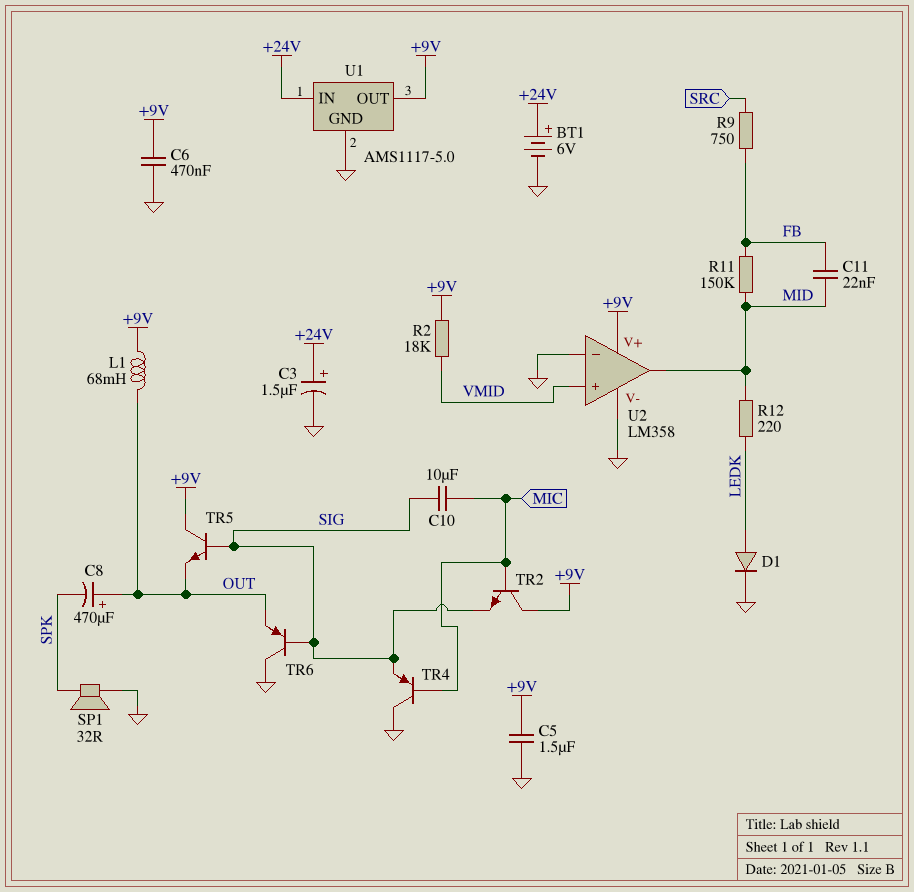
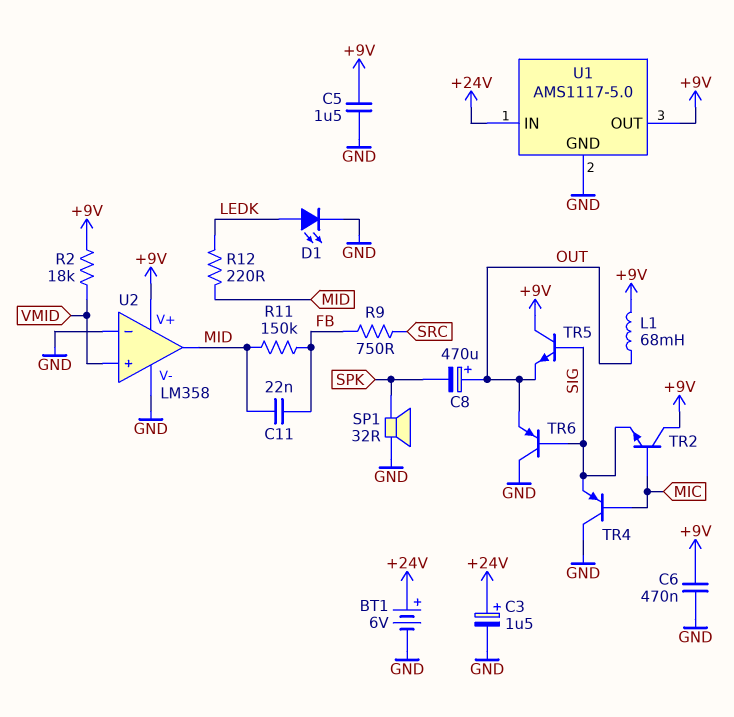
C10: 10uF (MIC, SIG) -> none
D1: diode (A LEDK, K GND) -> LED (A LEDK, K GND)

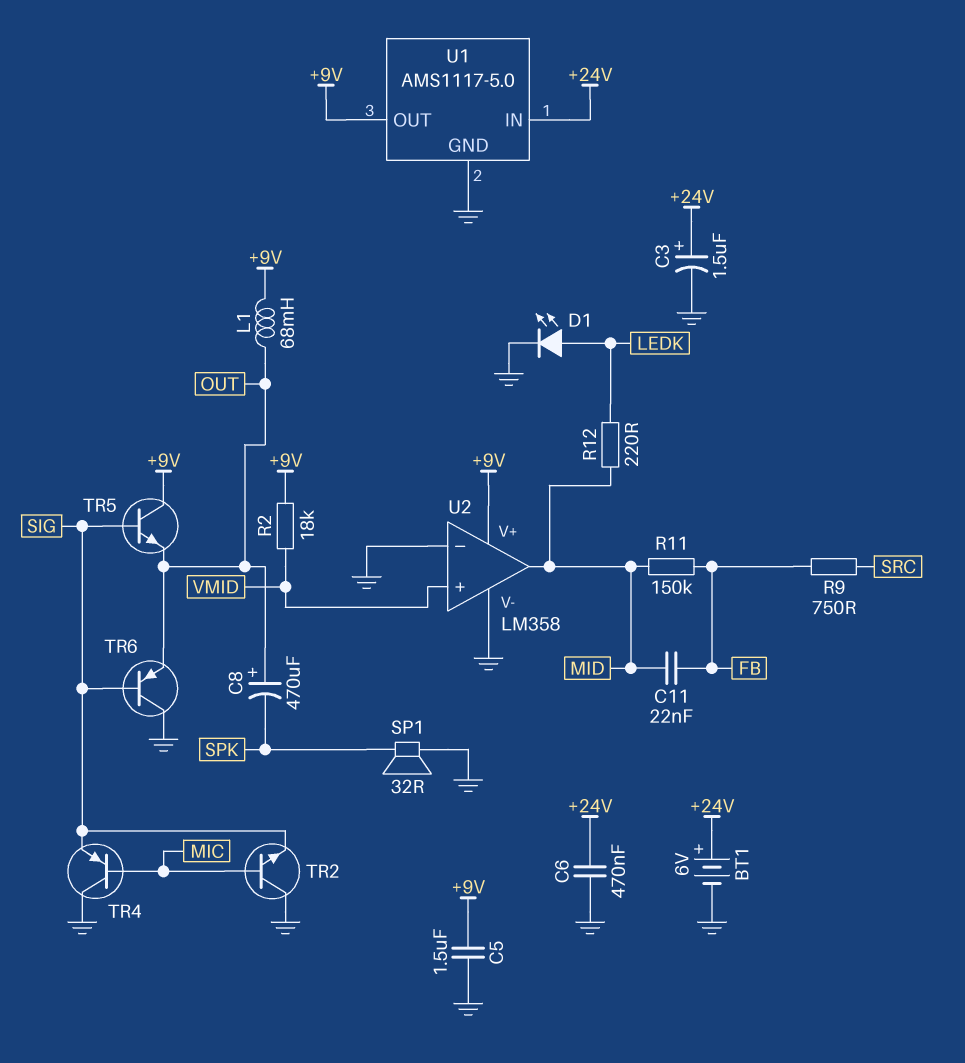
C6: 470nF (+9V, GND) -> 470nF (+24V, GND)
TR2: NPN (B MIC, C +9V, E SIG) -> NPN (B MIC, C GND, E SIG)

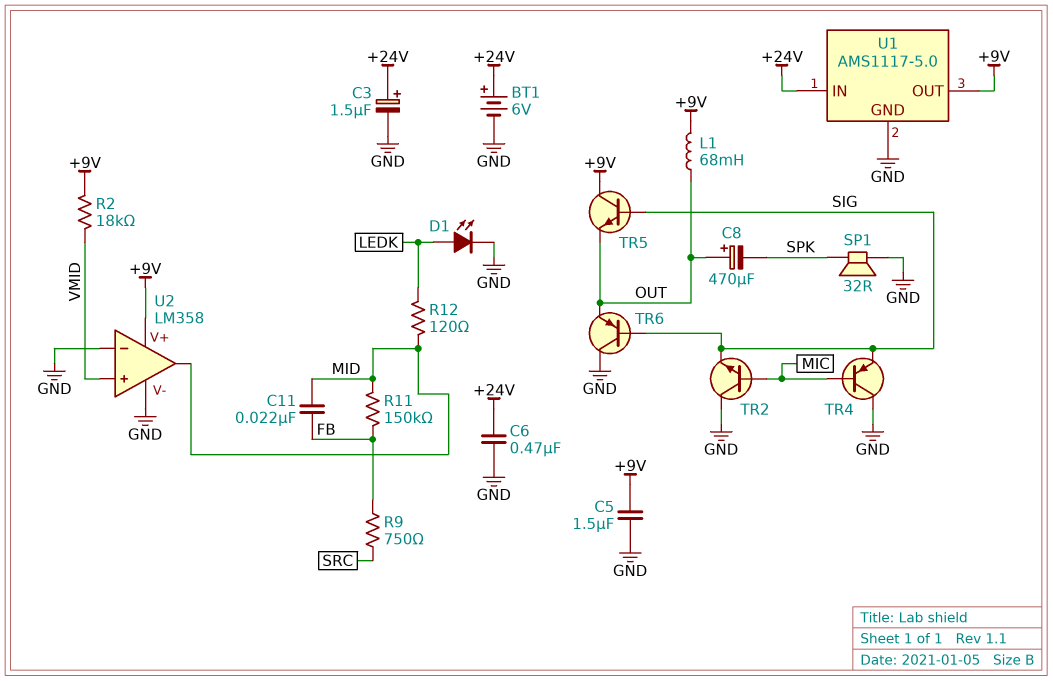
R12: 220 (LEDK, MID) -> 120 (LEDK, MID)

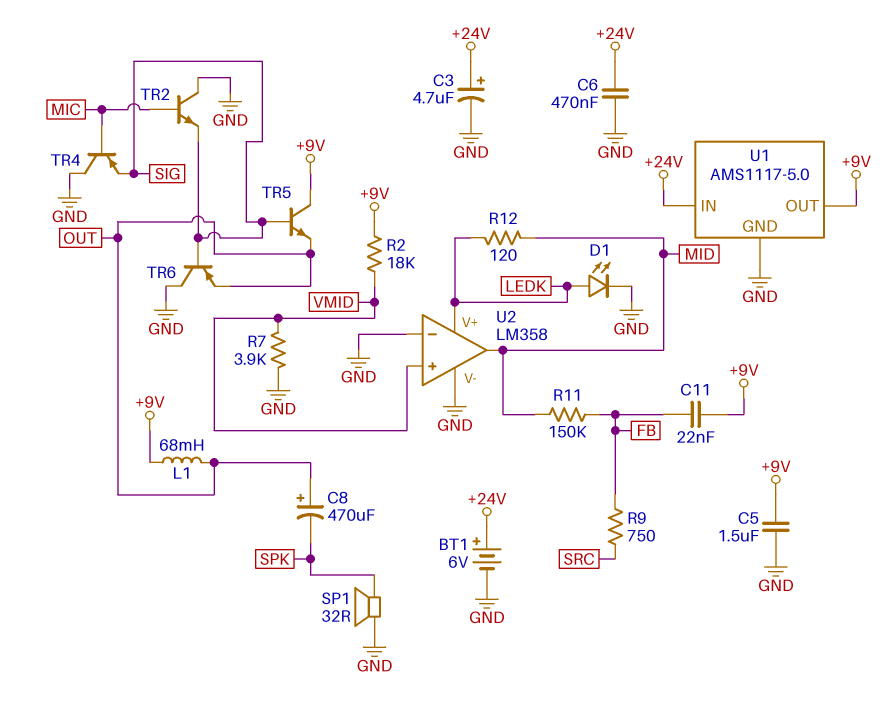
C3: 1.5uF (plus +24V, minus GND) -> 4.7uF (plus +24V, minus GND)
C11: 22nF (FB, MID) -> 22nF (+9V, FB)
R7: none -> 3.9k (GND, VMID)
U2 pin V+: +9V -> LEDK

